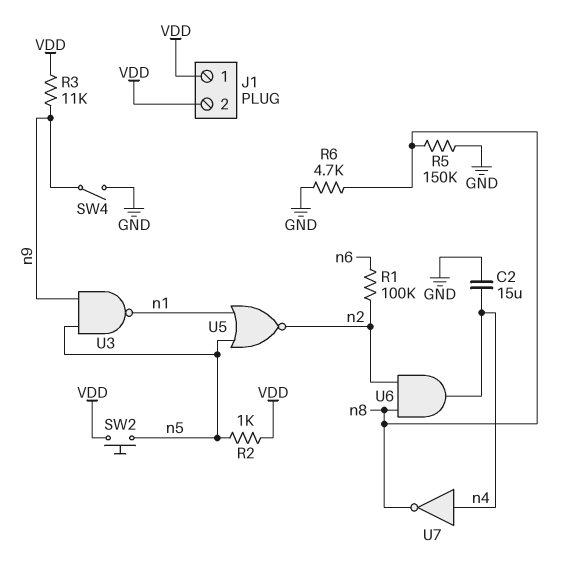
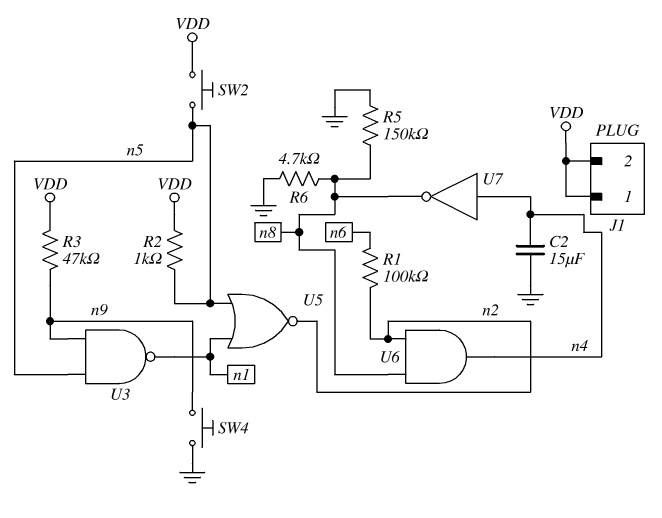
R3: 11k (VDD, n9) -> 47k (VDD, n9)
SW4: switch (GND, n9) -> button (GND, n9)

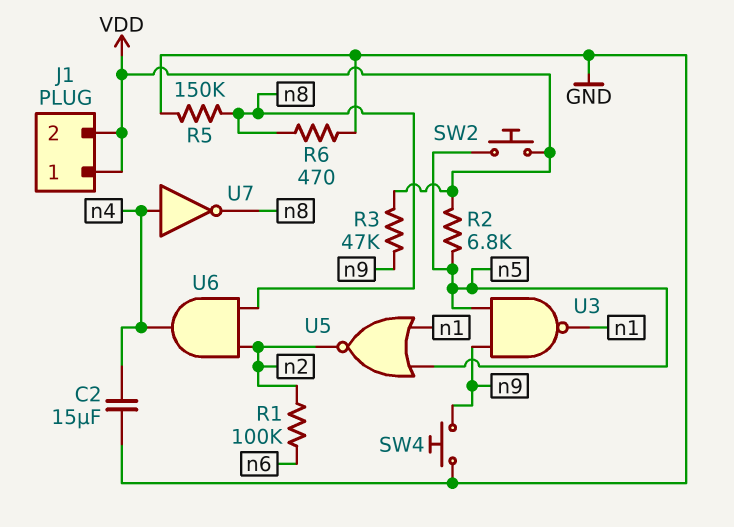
R2: 1k (VDD, n5) -> 6.8k (VDD, n5)
R6: 4.7k (GND, n8) -> 470 (GND, n8)

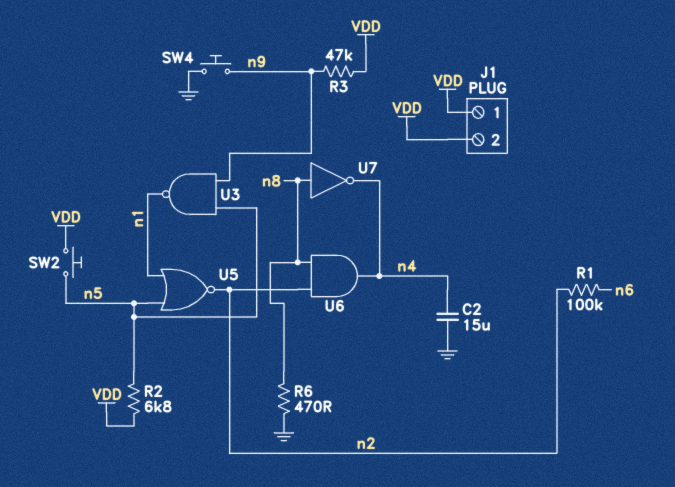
R5: 150k (GND, n8) -> none
U7: NOT (in n4, out n8) -> NOT (in n8, out n4)

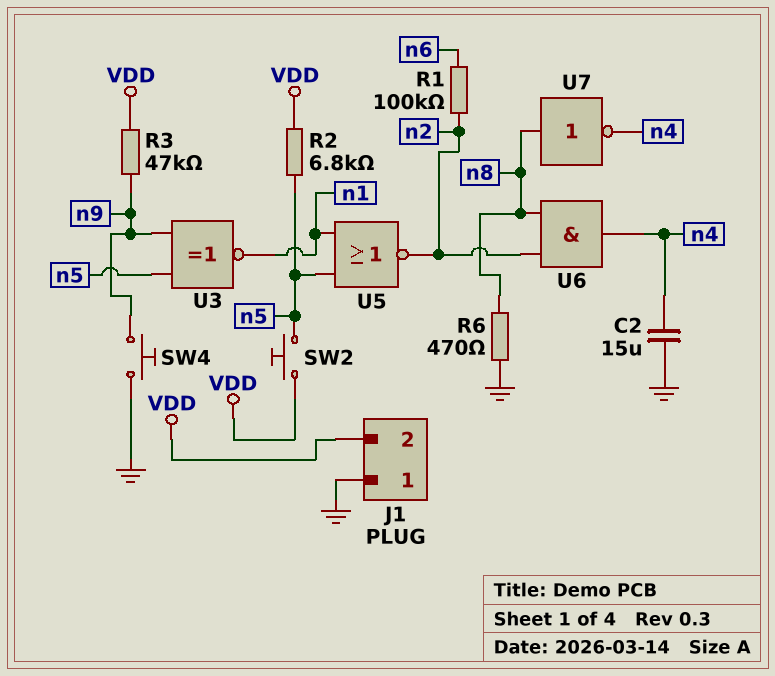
J1 pin 1: VDD -> GND
U3: NAND (in n5, in n9, out n1) -> XNOR (in n5, in n9, out n1)

